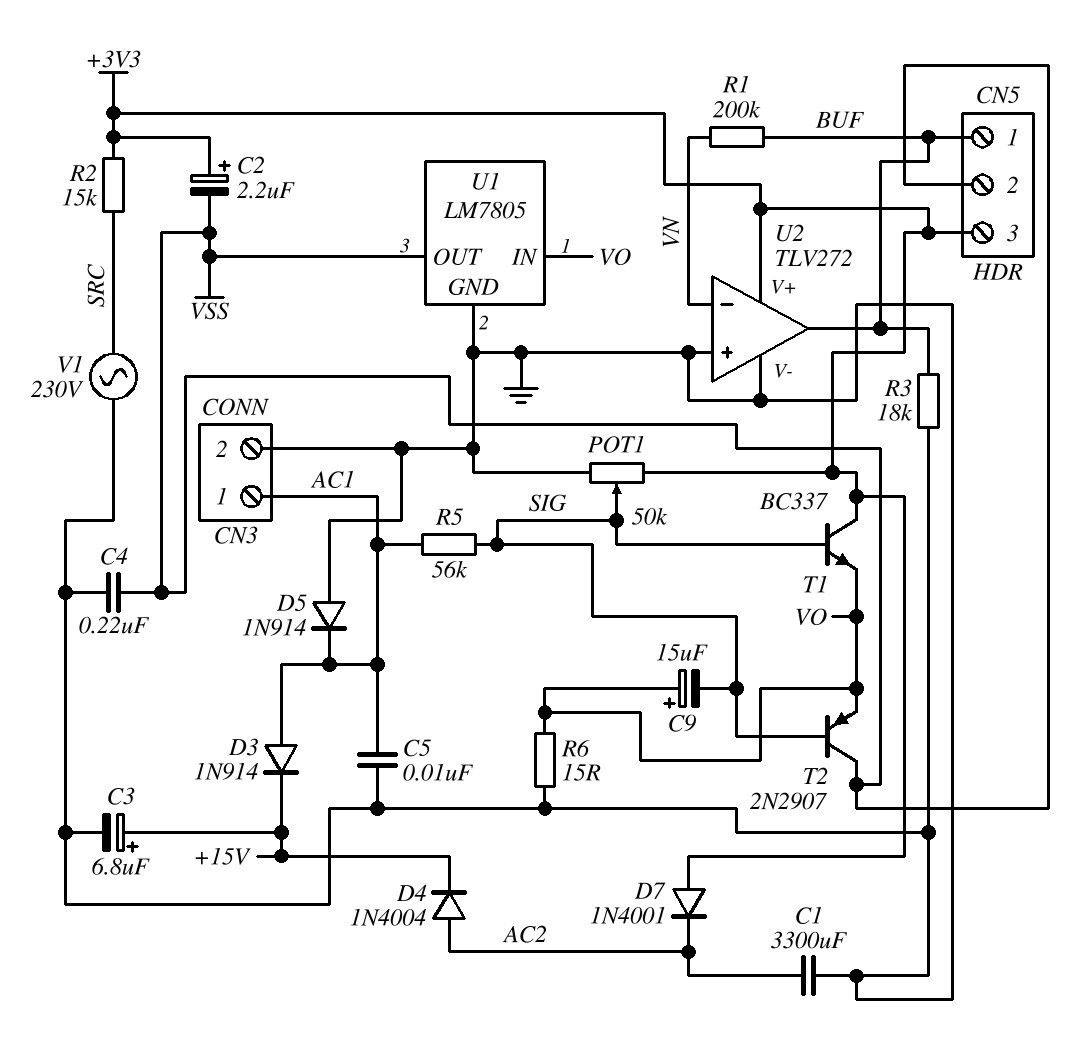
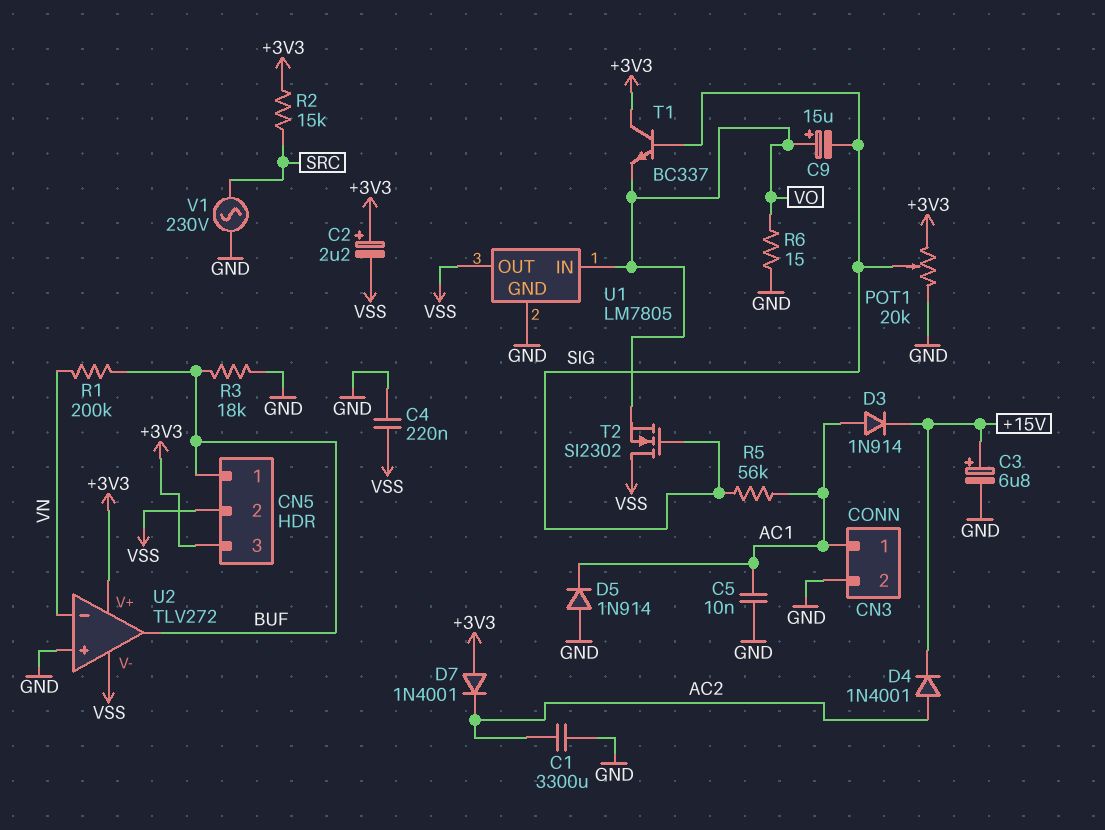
D4: diode 1N4004 (A AC2, K +15V) -> diode 1N4001 (A AC2, K +15V)
POT1: 50k (+3V3, GND, wiper SIG) -> 20k (+3V3, GND, wiper SIG)
T2: PNP 2N2907 (B SIG, C VSS, E VO) -> NMOS SI2302 (G SIG, D VSS, S VO)
U2 pin V-: GND -> VSS

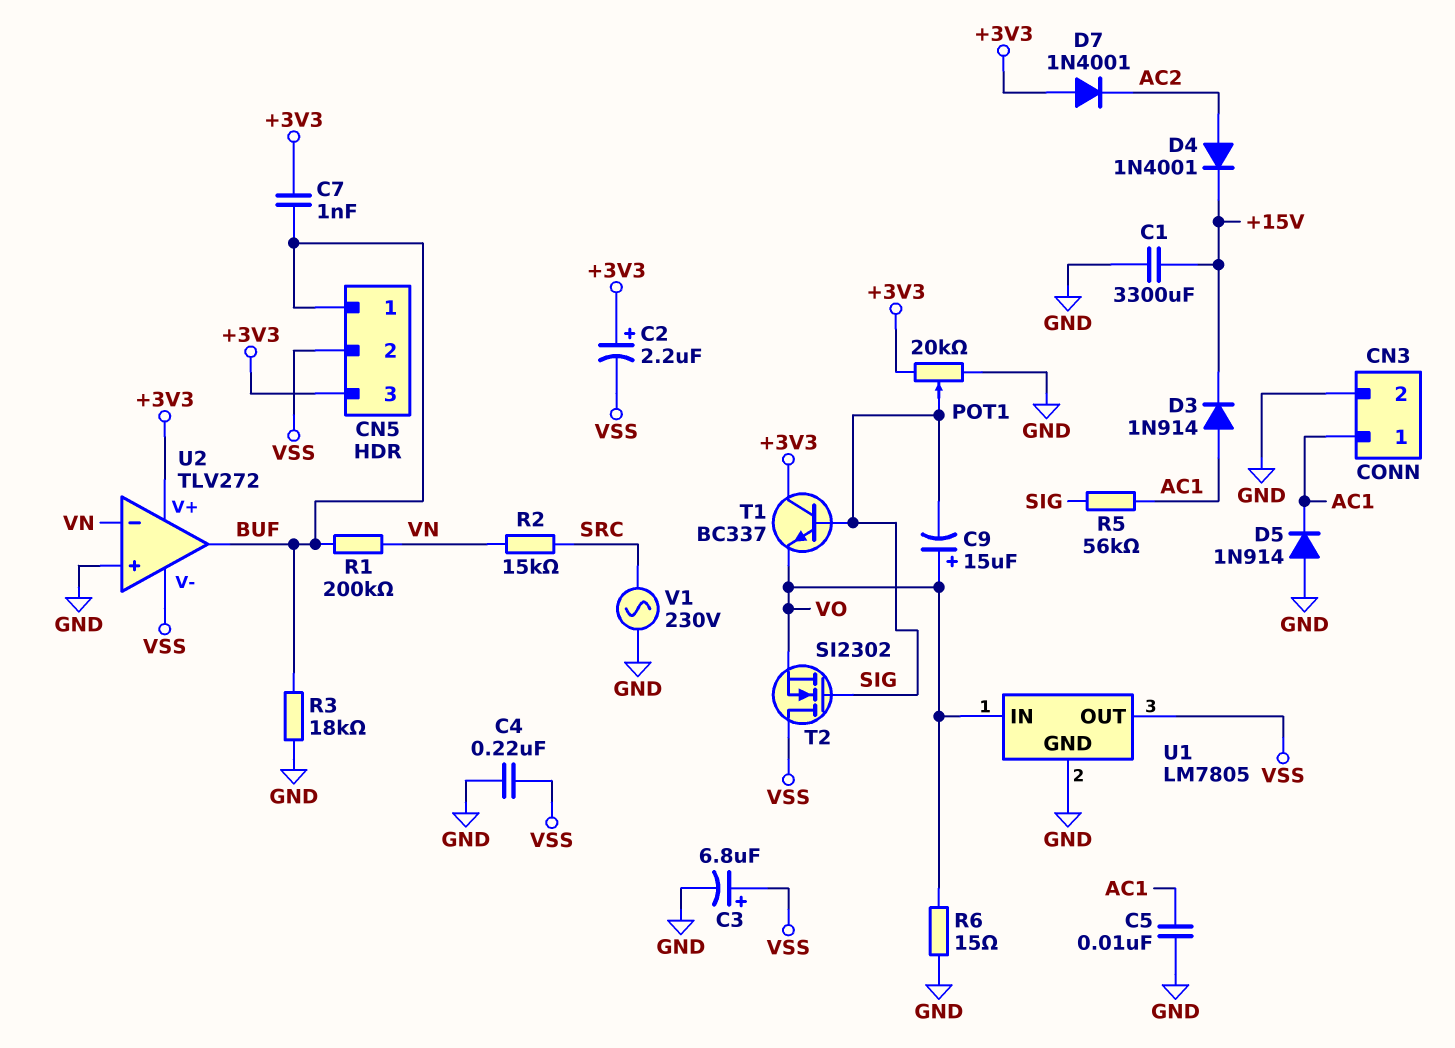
C1: 3300uF (AC2, GND) -> 3300uF (+15V, GND)
C3: 6.8uF (plus +15V, minus GND) -> 6.8uF (plus VSS, minus GND)
C7: none -> 1nF (+3V3, BUF)
R2: 15k (+3V3, SRC) -> 15k (SRC, VN)

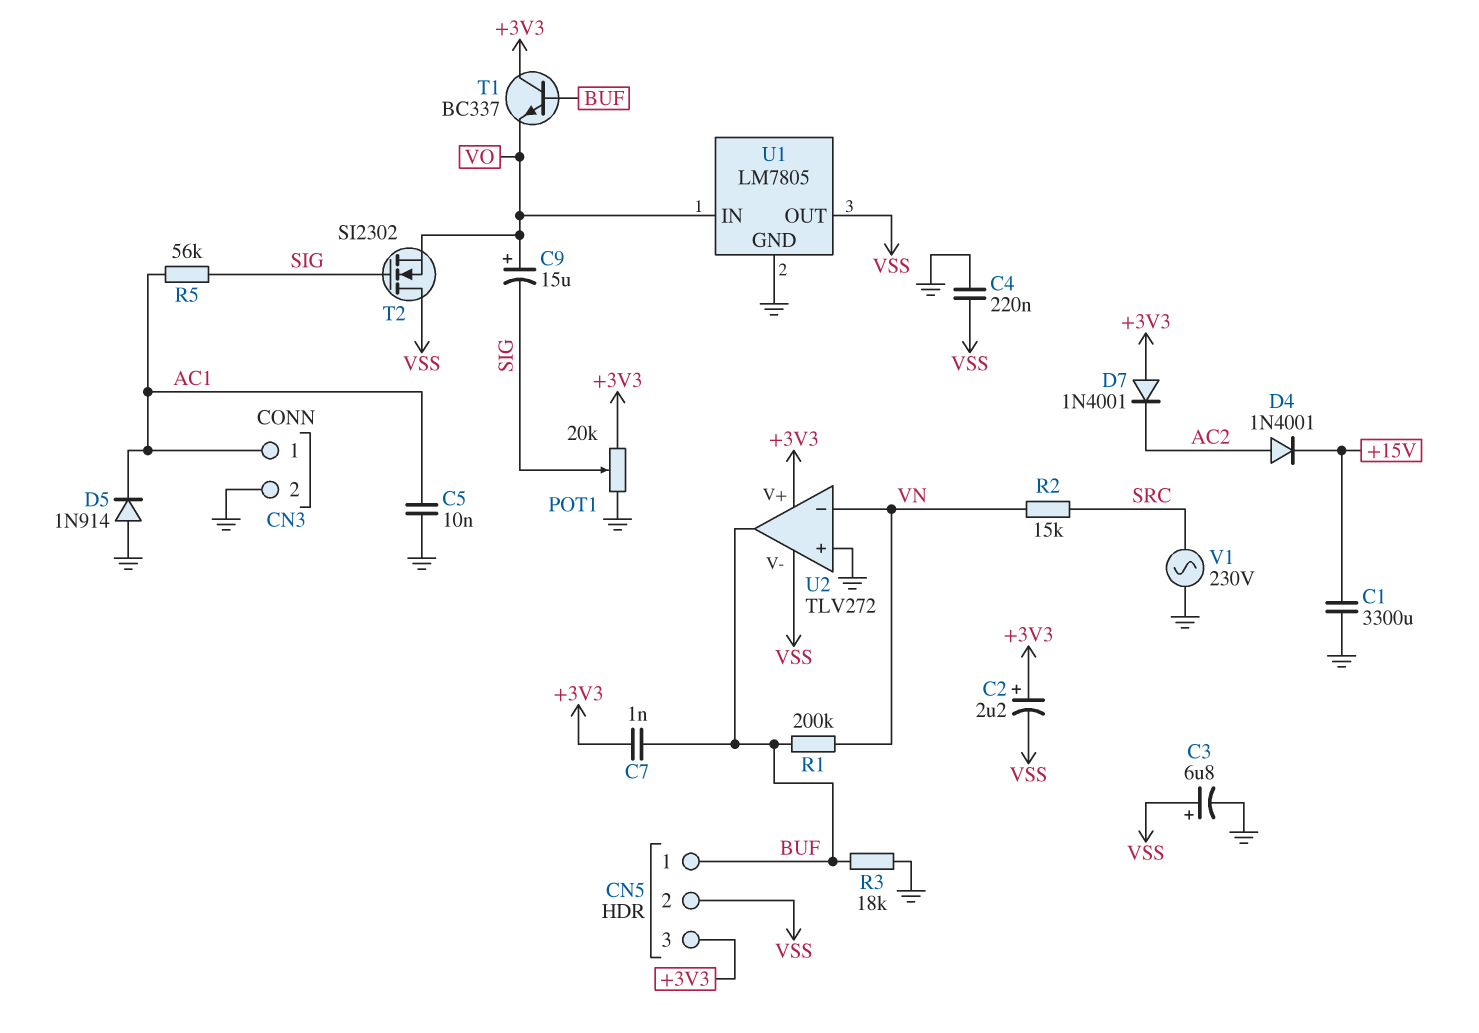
D3: diode 1N914 (A AC1, K +15V) -> none
R6: 15 (GND, VO) -> none
T1: NPN BC337 (B SIG, C +3V3, E VO) -> NPN BC337 (B BUF, C +3V3, E VO)

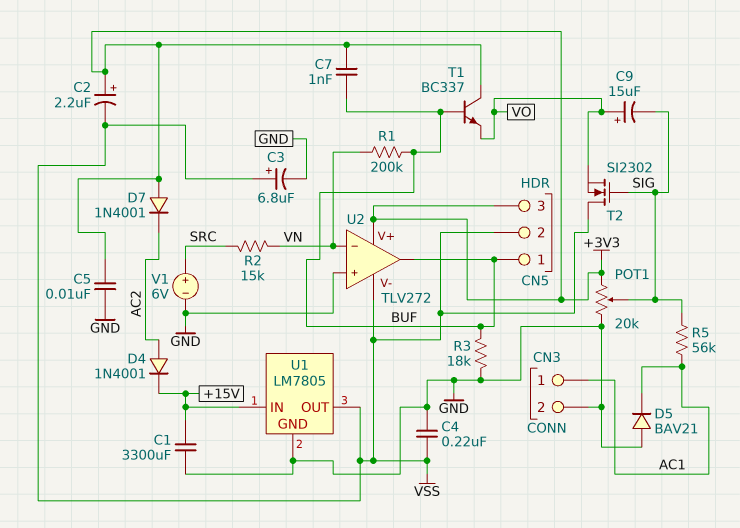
C5: 10nF (AC1, GND) -> 10nF (+3V3, GND)
D5: diode 1N914 (A GND, K AC1) -> diode BAV21 (A GND, K AC1)
U1 pin IN: VO -> +15V
V1: AC 230V (GND, SRC) -> 6V (plus SRC, minus GND)

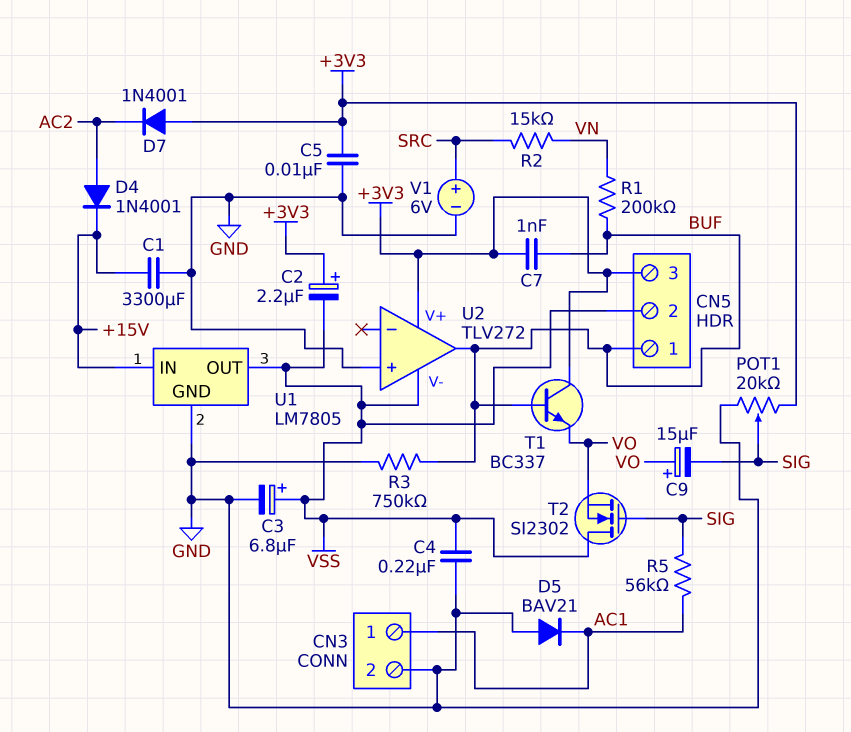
R3: 18k (BUF, GND) -> 750k (BUF, GND)
U2 pin in-: VN -> none

